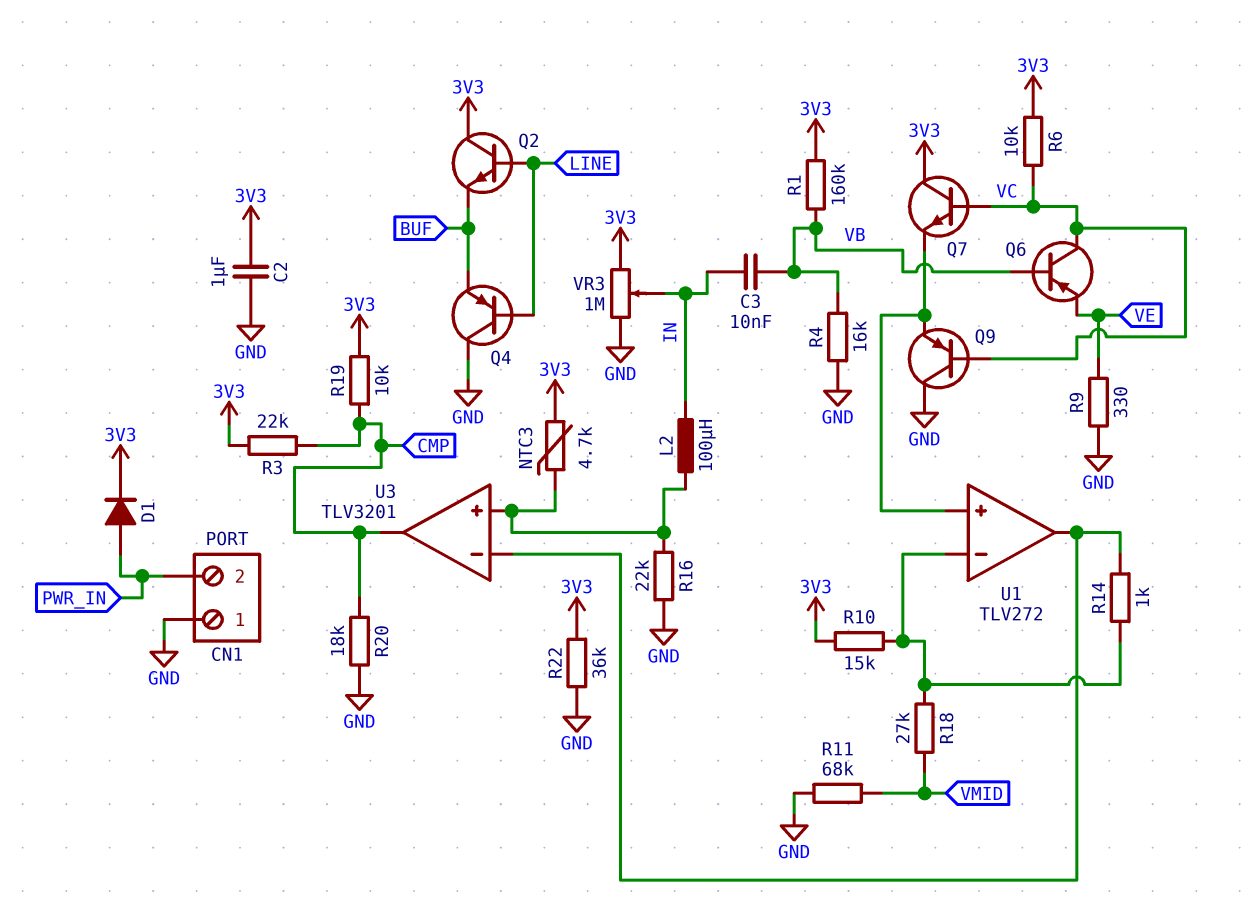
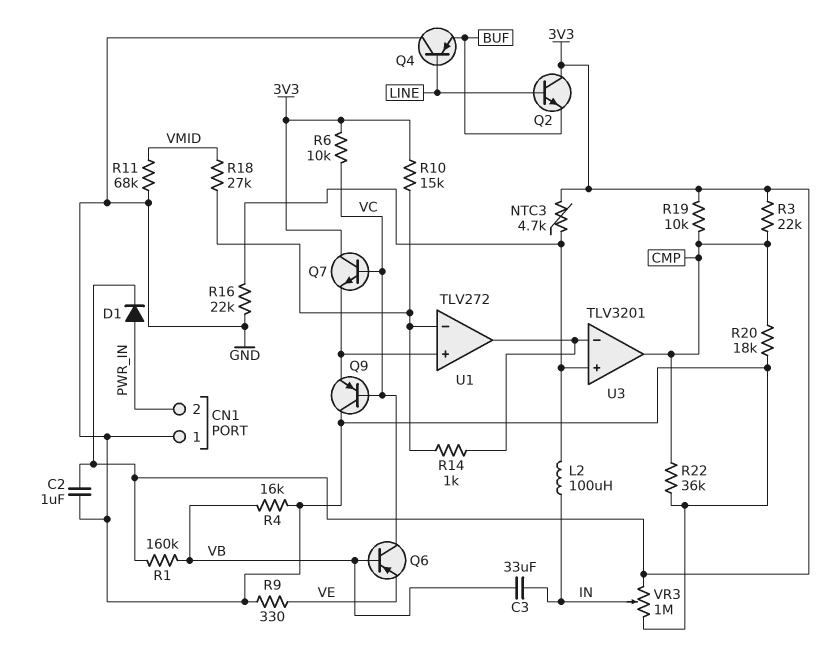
C3: 10nF (IN, VB) -> 33uF (IN, VB)
R22: 36k (3V3, GND) -> 36k (CMP, GND)

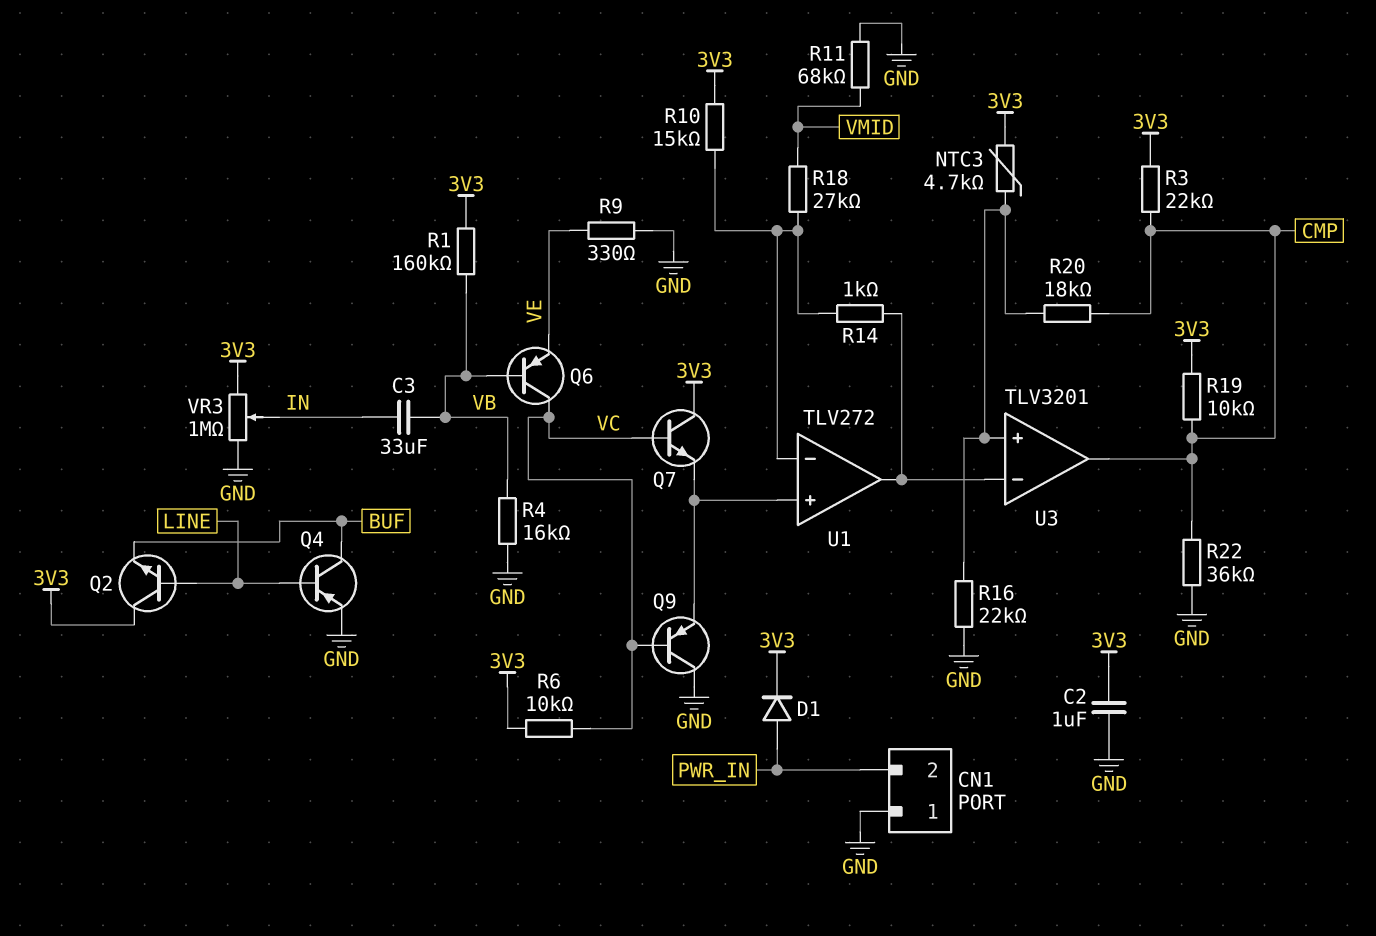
L2: 100uH (IN, U3/in+) -> none
Q4: PNP (B LINE, C GND, E BUF) -> PNP (B LINE, C BUF, E GND)
R20: 18k (CMP, GND) -> 18k (CMP, U3/in+)

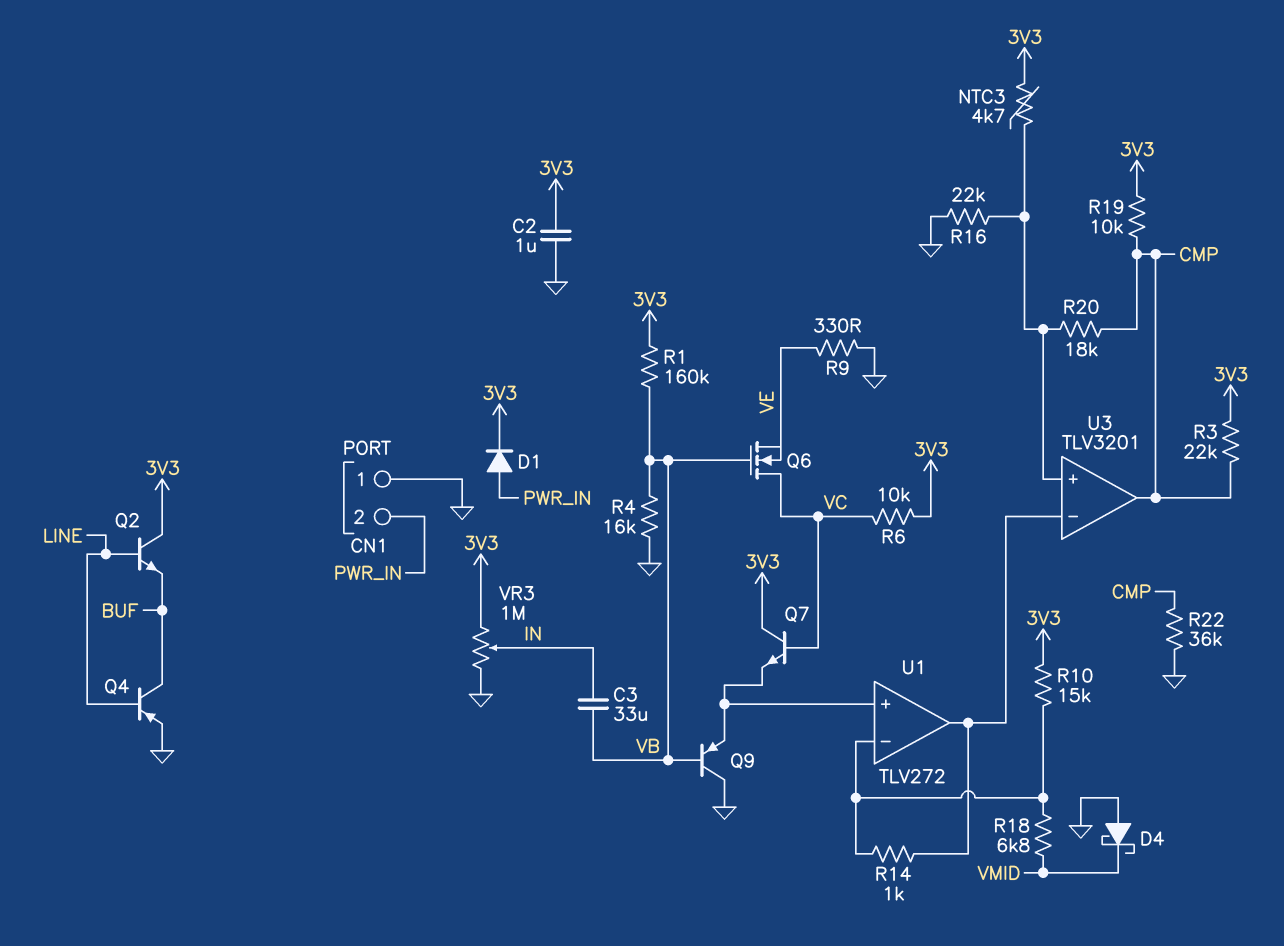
D4: none -> schottky (A GND, K VMID)
Q6: PNP (B VB, C VC, E VE) -> NMOS (G VB, D VC, S VE)
Q9: PNP (B VC, C GND, E U1/in+) -> PNP (B VB, C GND, E U1/in+)
R11: 68k (GND, VMID) -> none
R18: 27k (U1/in-, VMID) -> 6.8k (U1/in-, VMID)

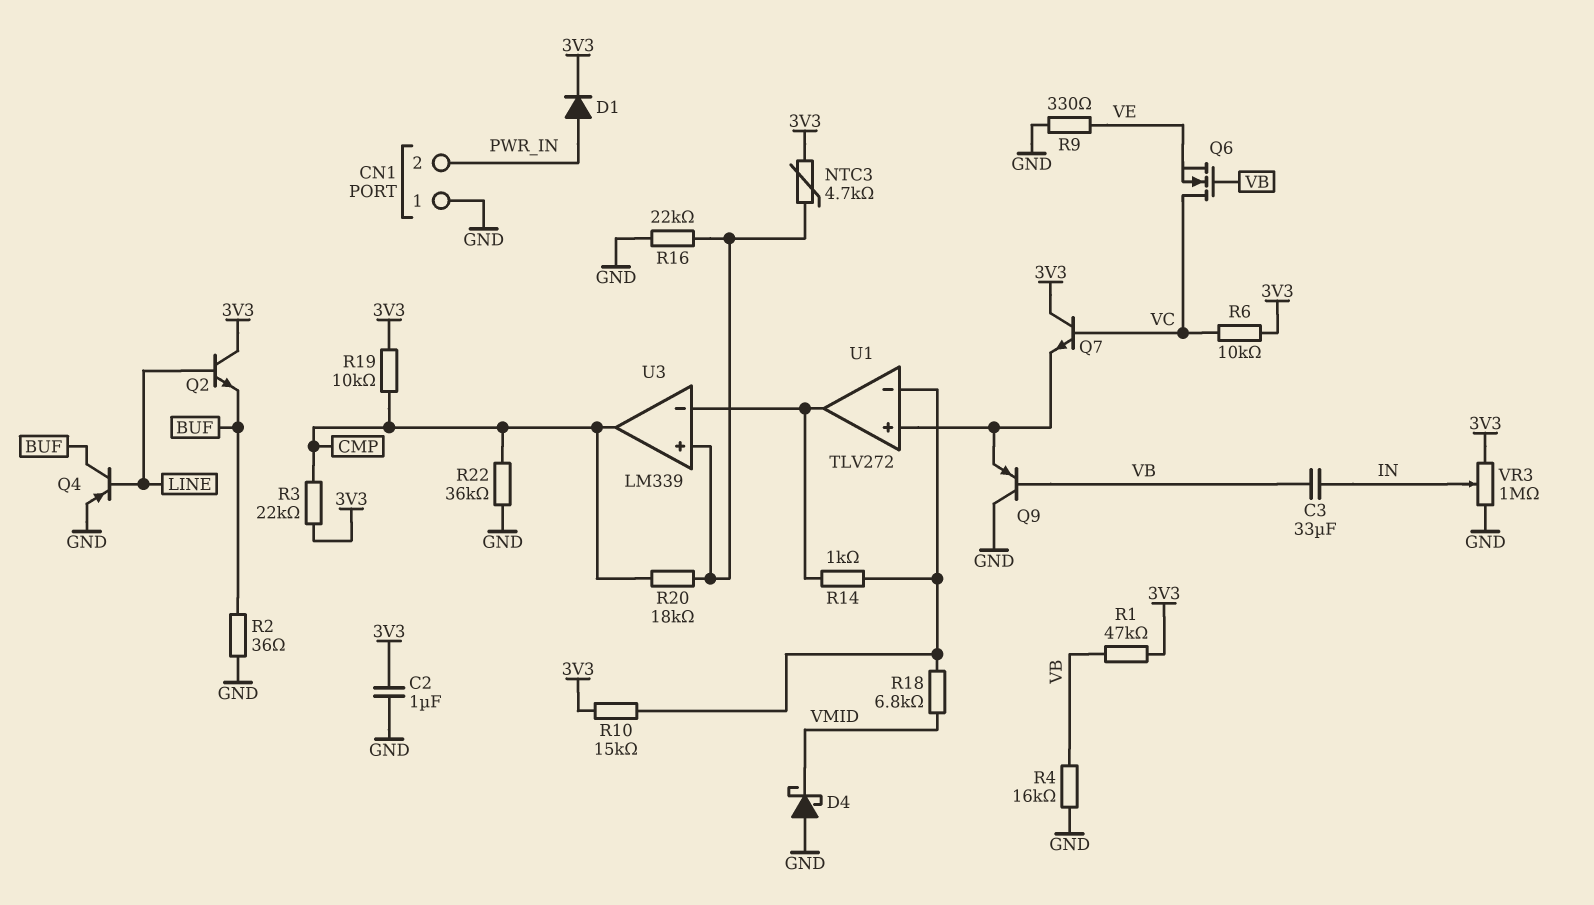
R1: 160k (3V3, VB) -> 47k (3V3, VB)
R2: none -> 36 (BUF, GND)
U3: TLV3201 -> LM339

